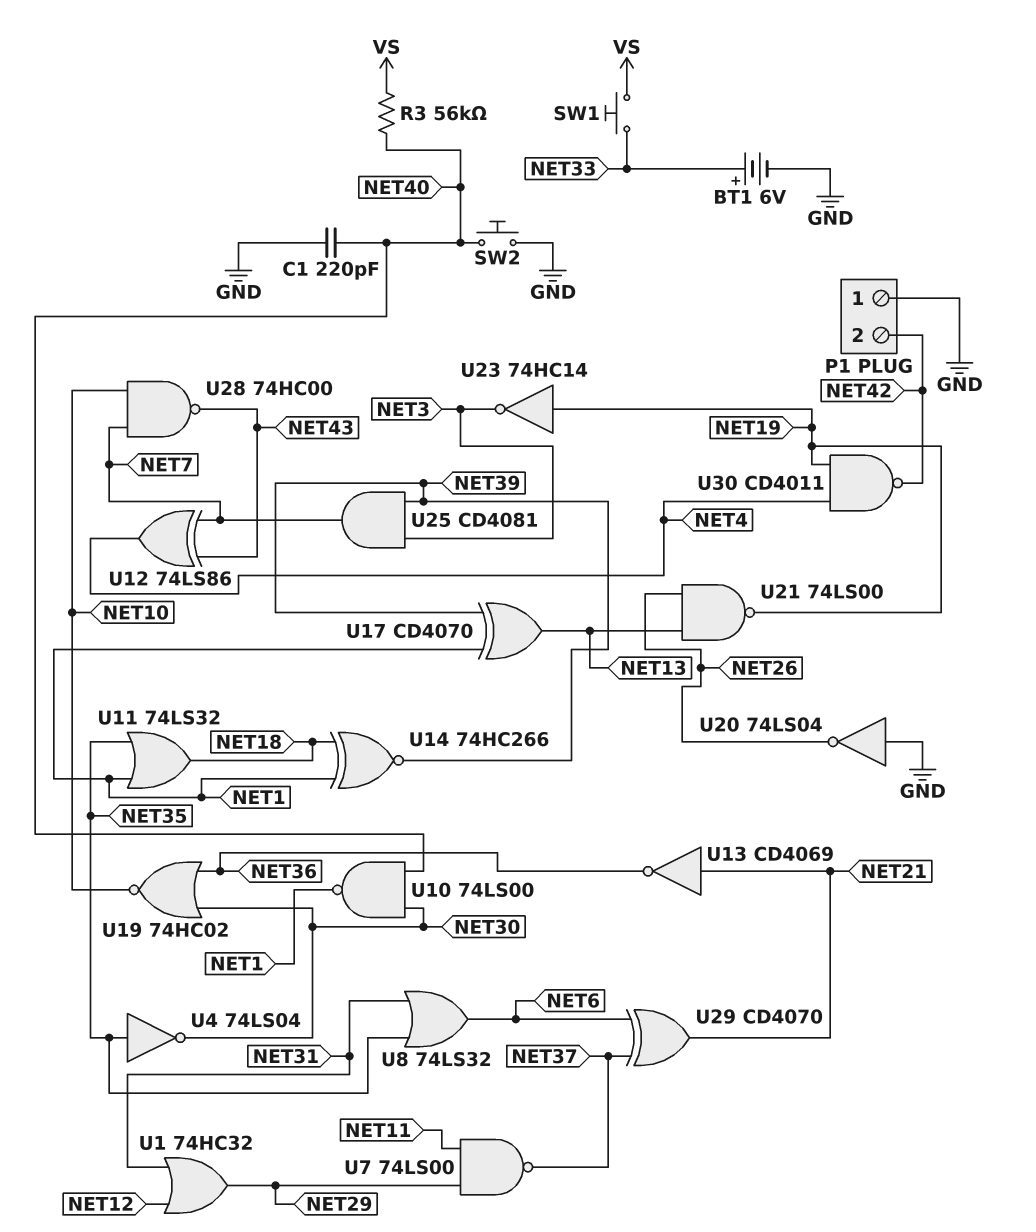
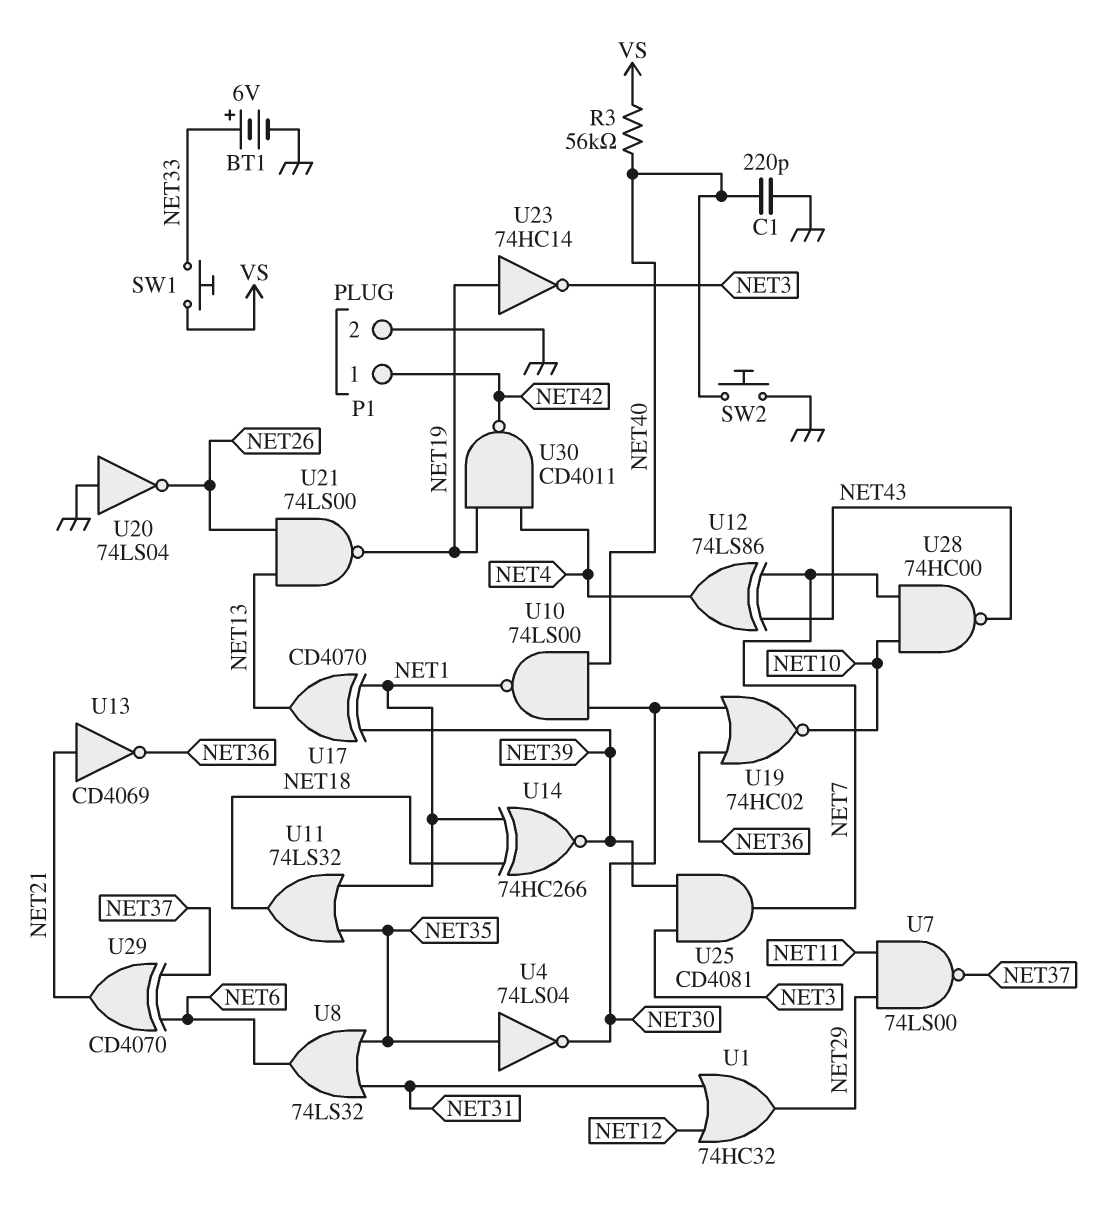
P1 pin 1: GND -> NET42
P1 pin 2: NET42 -> GND

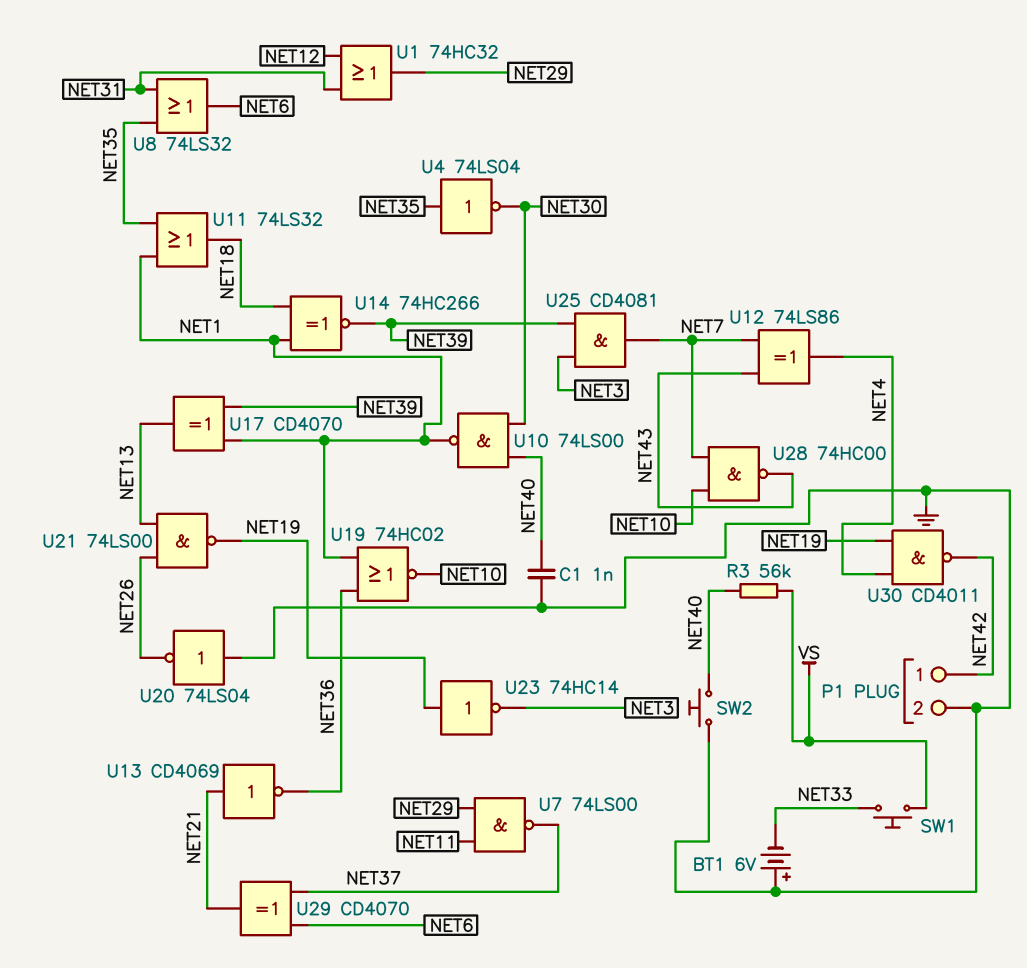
BT1: 6V (plus NET33, minus GND) -> 6V (plus GND, minus NET33)
C1: 220pF (GND, NET40) -> 1nF (GND, NET40)
U19: NOR 74HC02 (in NET30, in NET36, out NET10) -> NOR 74HC02 (in NET1, in NET36, out NET10)

